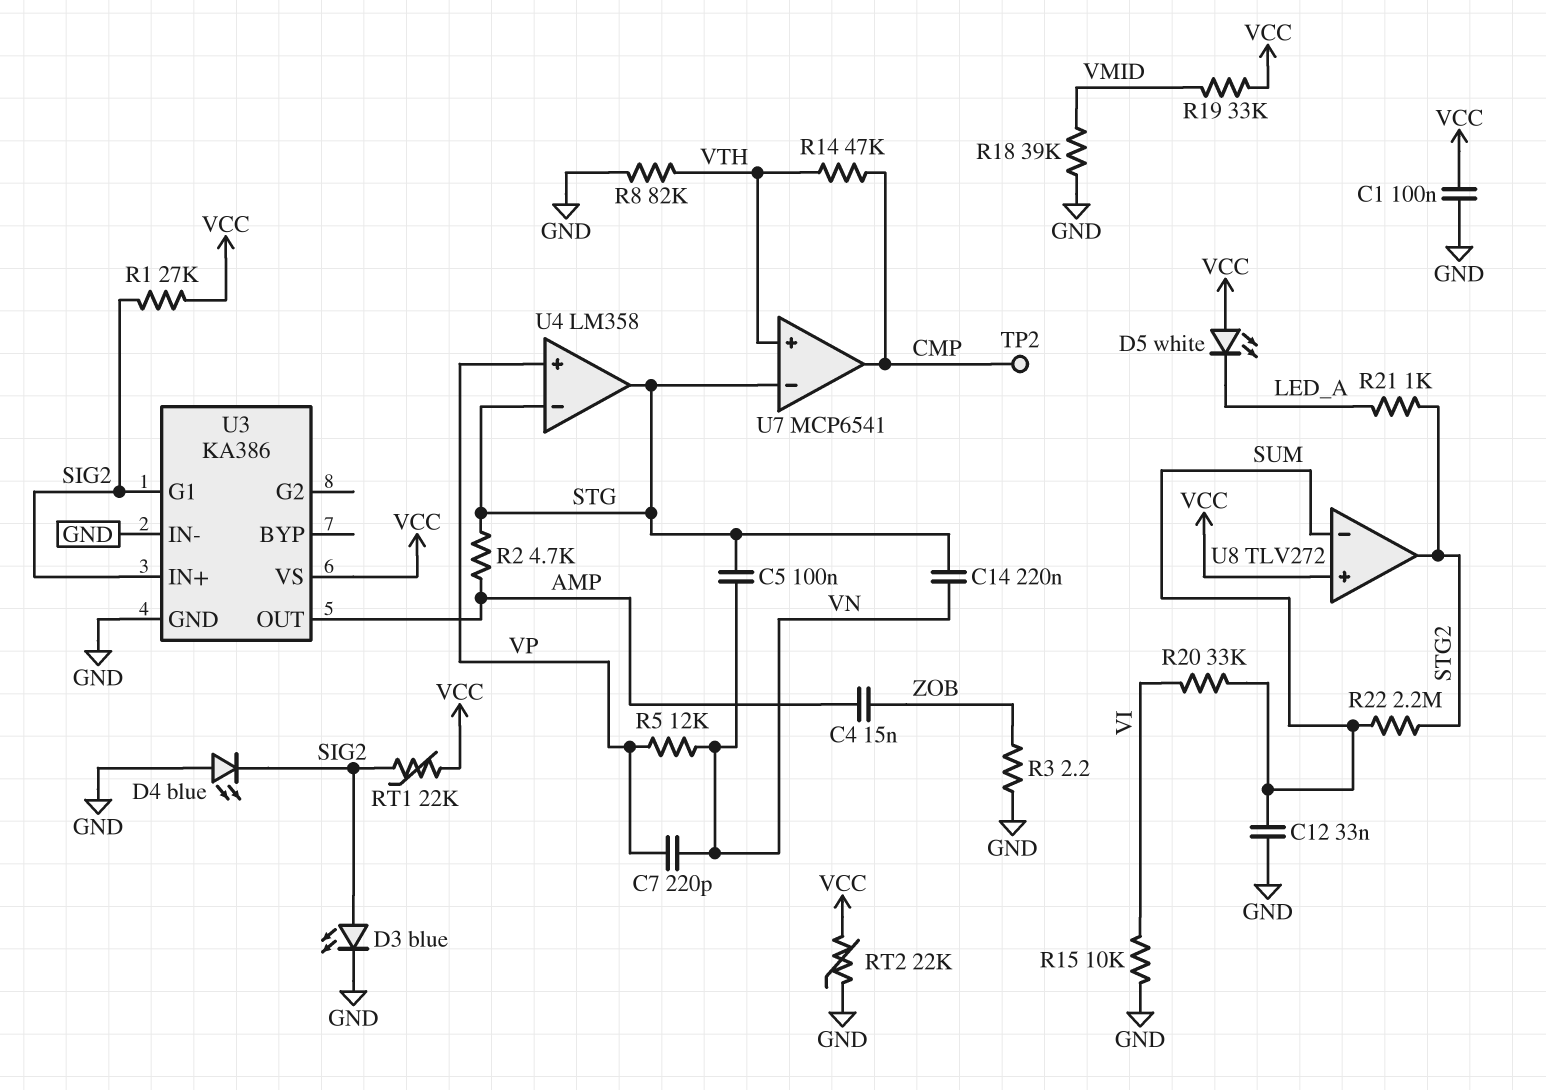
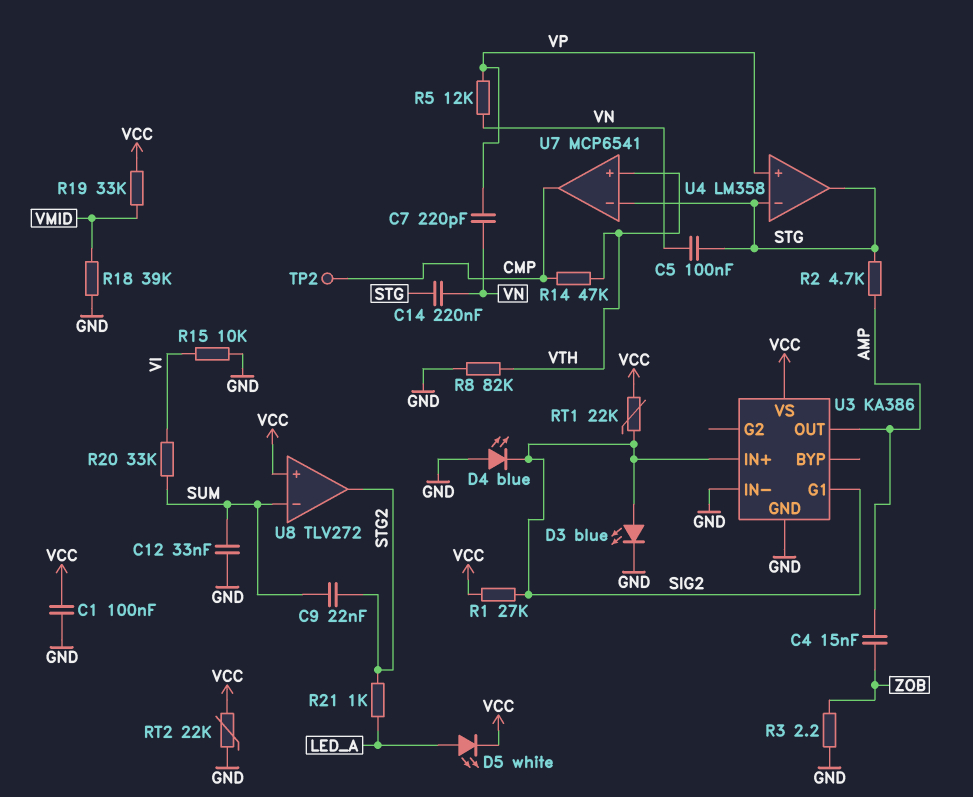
C9: none -> 22nF (STG2, SUM)
D5: LED white (A VCC, K LED_A) -> LED white (A LED_A, K VCC)
R22: 2.2M (STG2, SUM) -> none

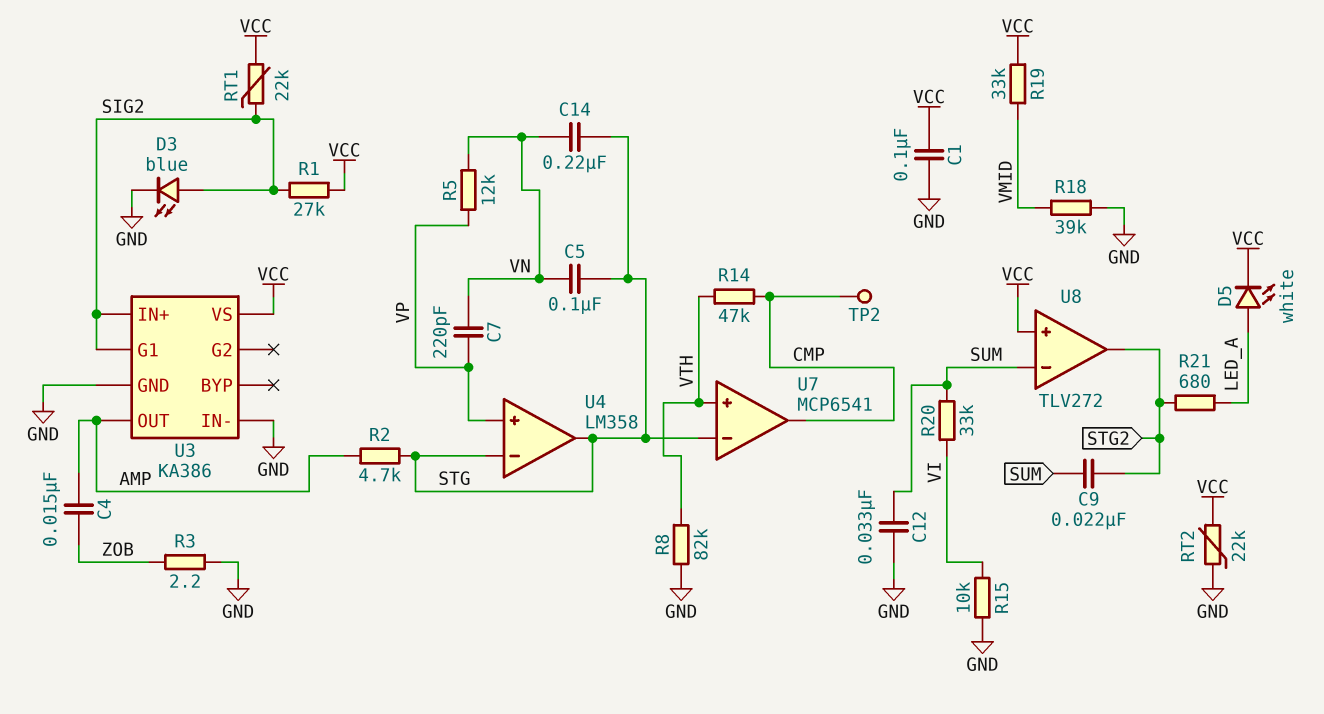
D4: LED blue (A GND, K SIG2) -> none
R21: 1k (LED_A, STG2) -> 680 (LED_A, STG2)

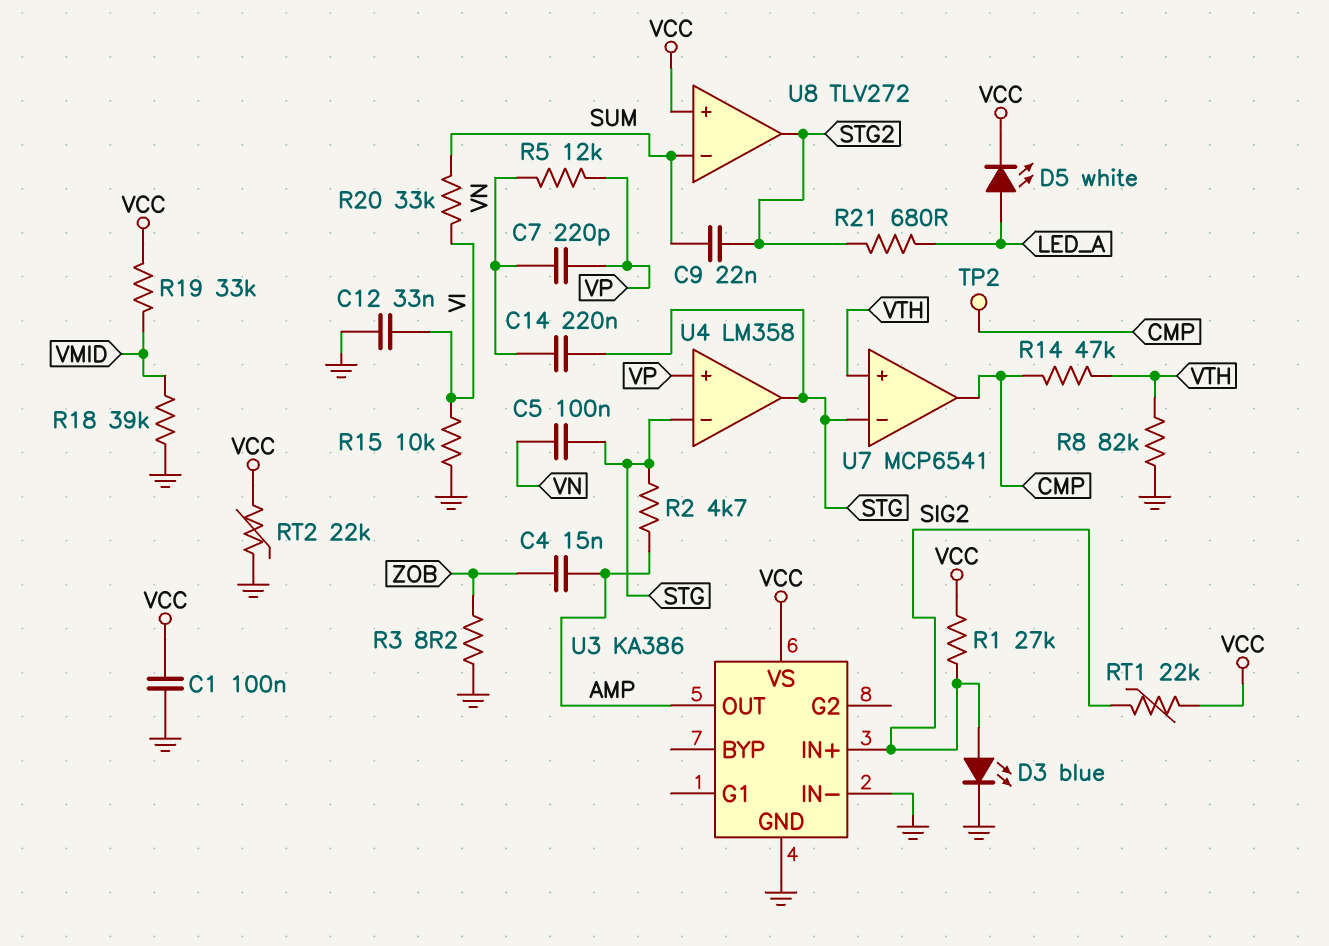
C12: 33nF (GND, SUM) -> 33nF (GND, VI)
R3: 2.2 (GND, ZOB) -> 8.2 (GND, ZOB)
U3 pin G1: SIG2 -> none

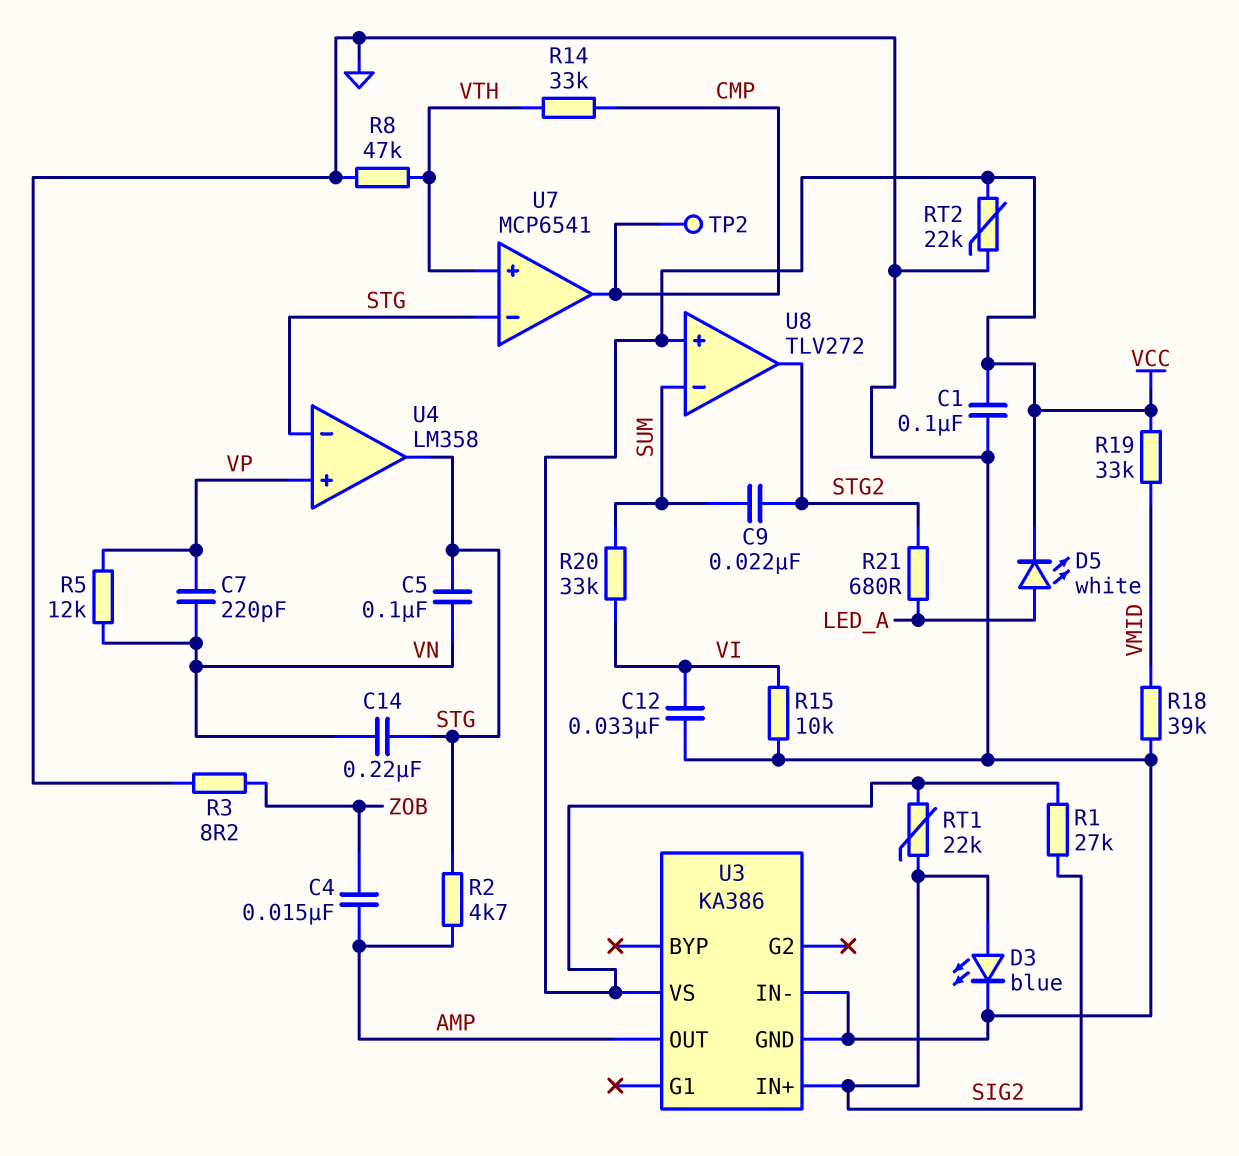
R8: 82k (GND, VTH) -> 47k (GND, VTH)
R14: 47k (CMP, VTH) -> 33k (CMP, VTH)

